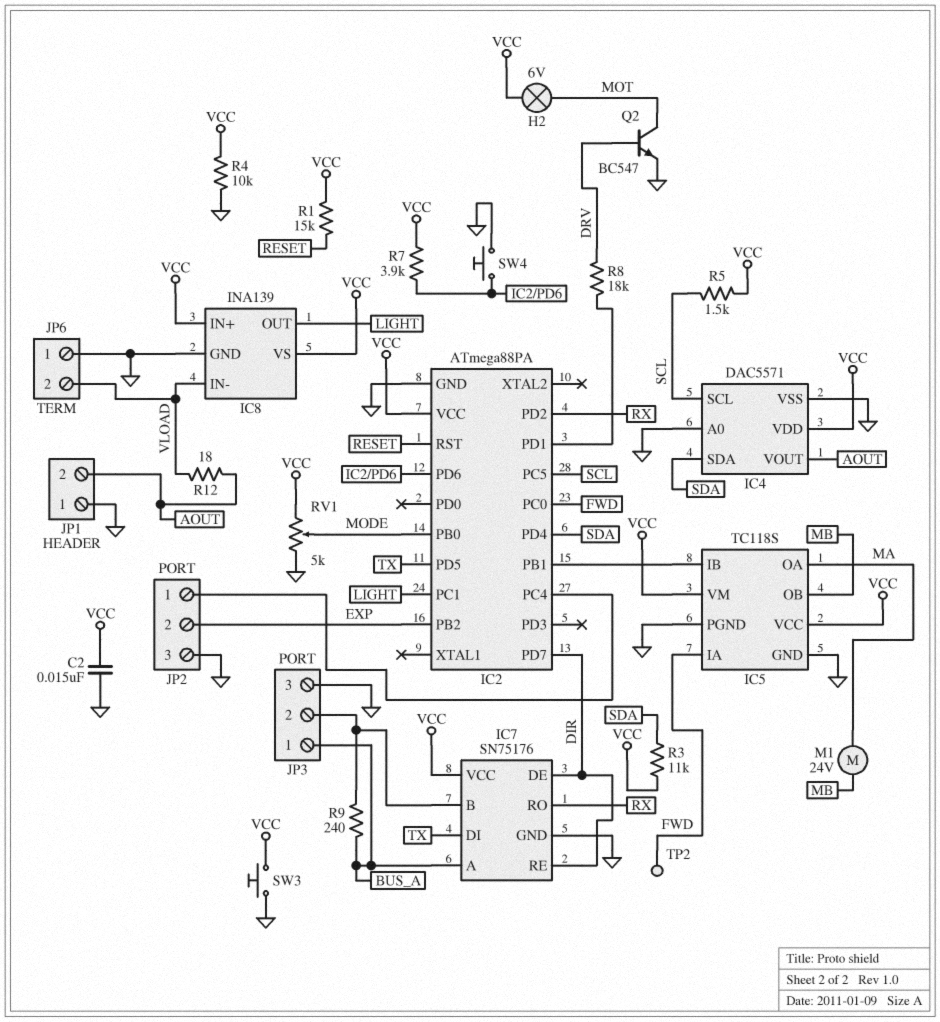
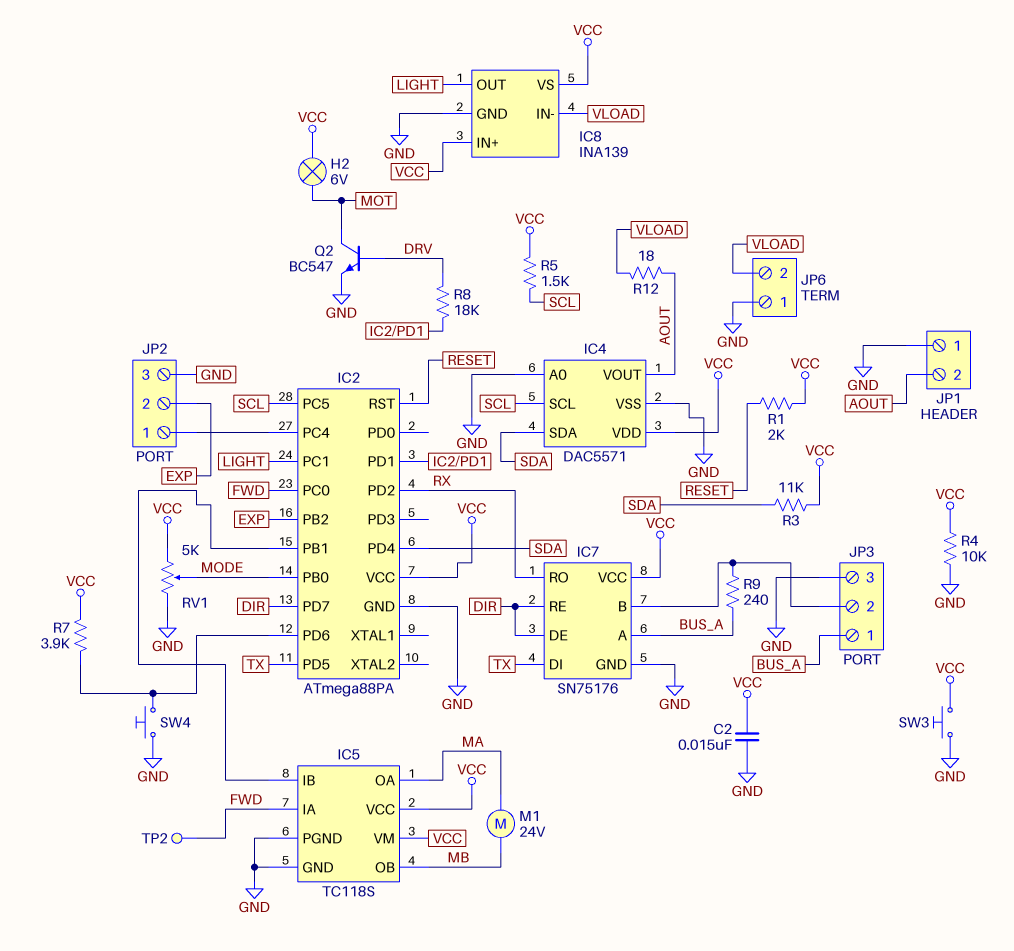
R1: 15k (RESET, VCC) -> 2k (RESET, VCC)

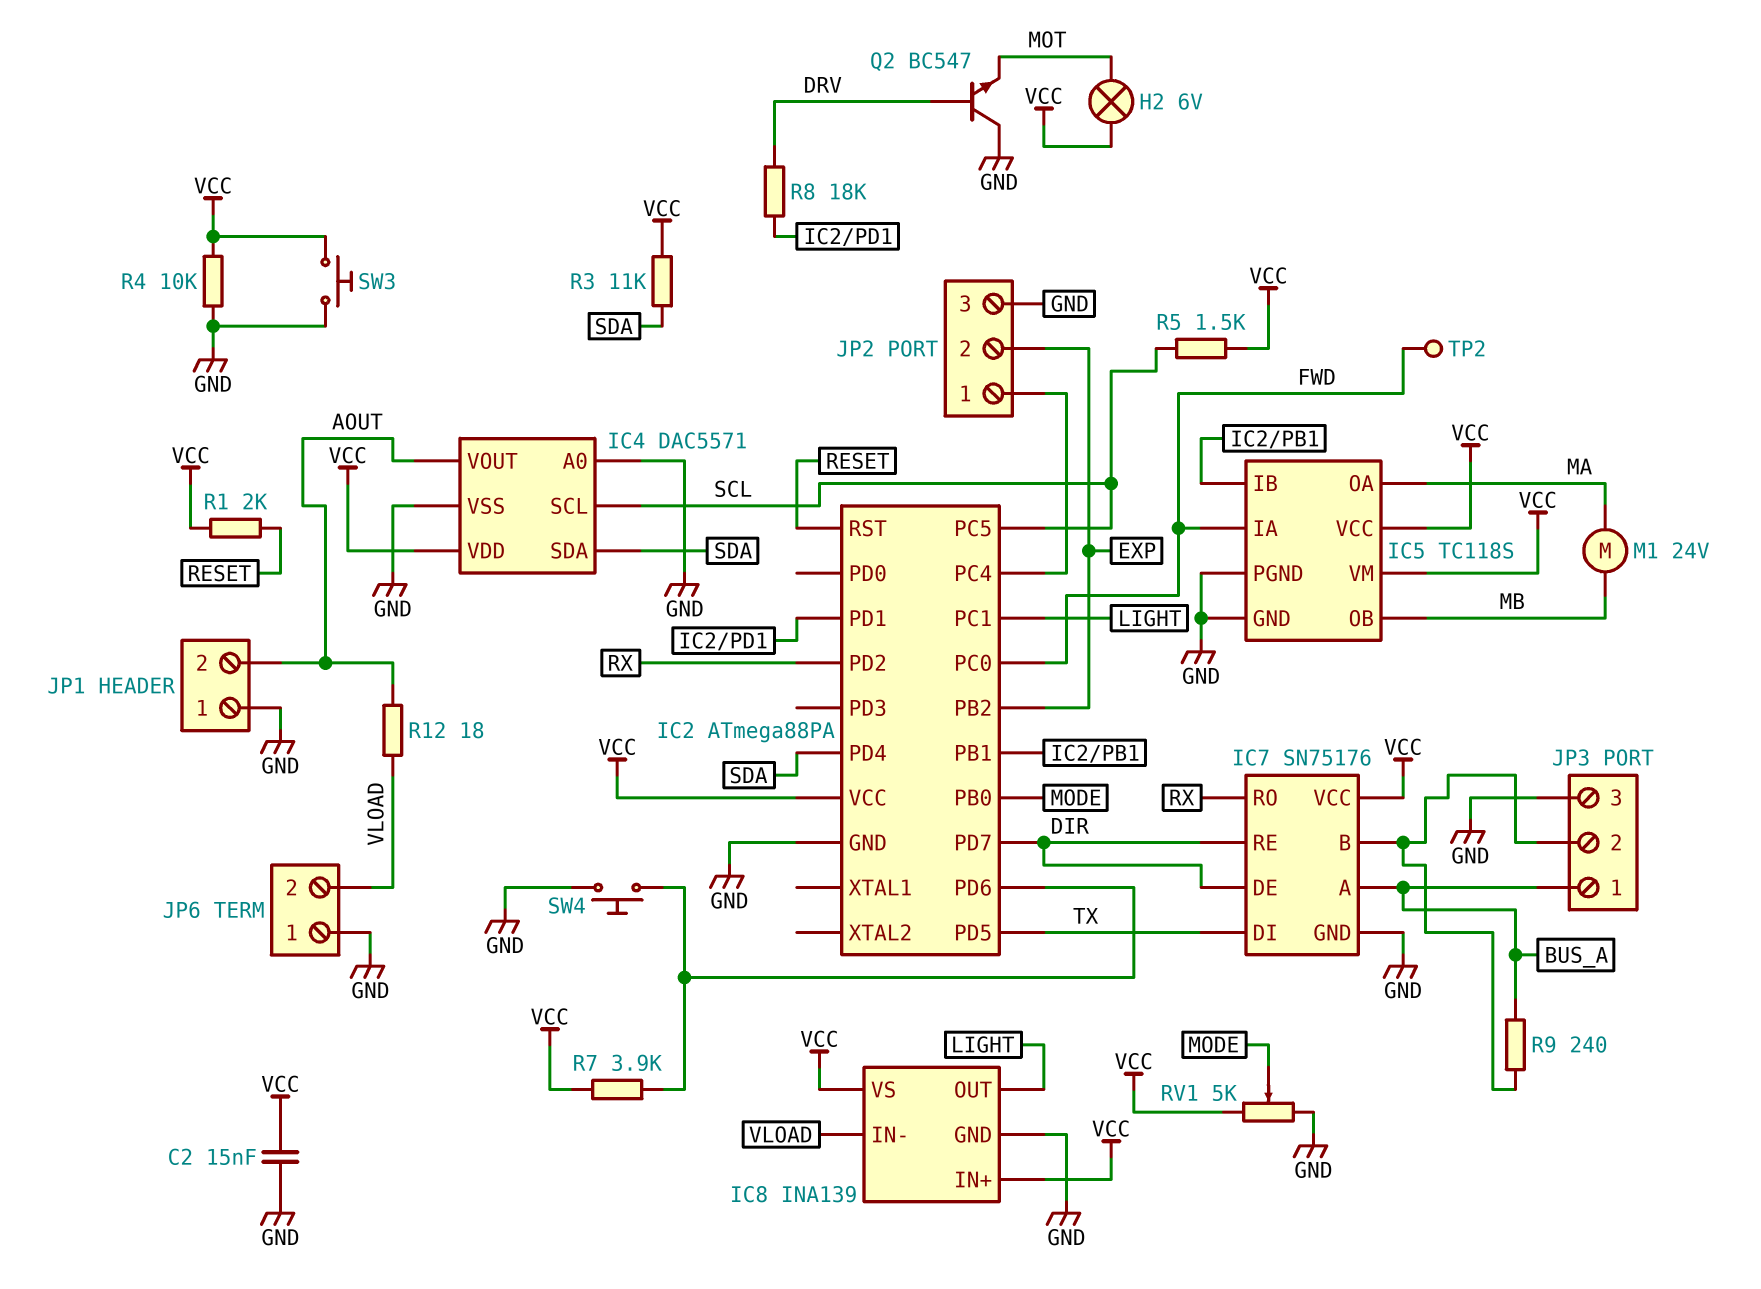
Q2: NPN BC547 (B DRV, C MOT, E GND) -> NPN BC547 (B DRV, C GND, E MOT)

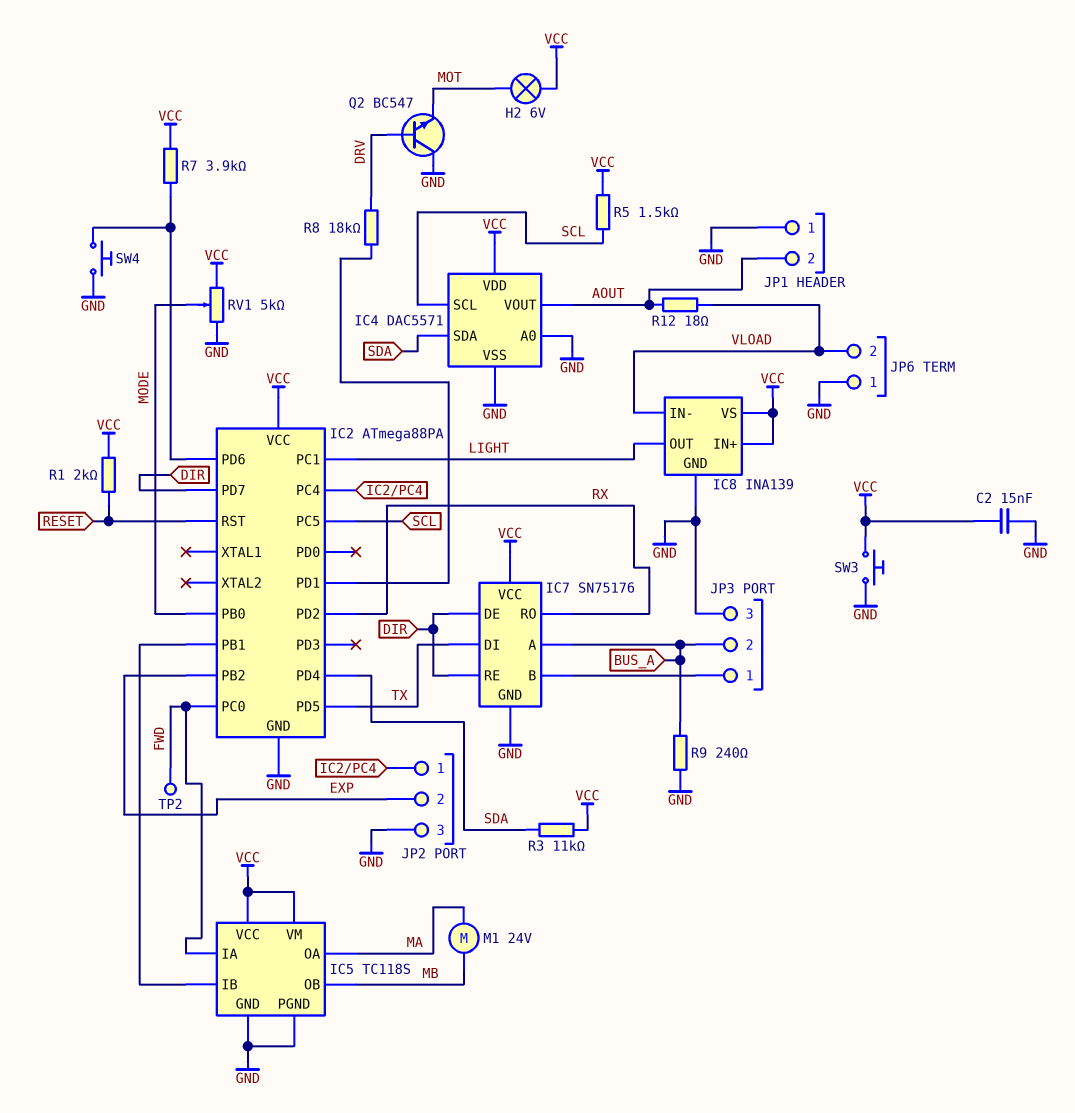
JP3 pin 1: BUS_A -> IC7/B
JP3 pin 2: IC7/B -> BUS_A
R4: 10k (GND, VCC) -> none
R9: 240 (BUS_A, IC7/B) -> 240 (BUS_A, GND)

